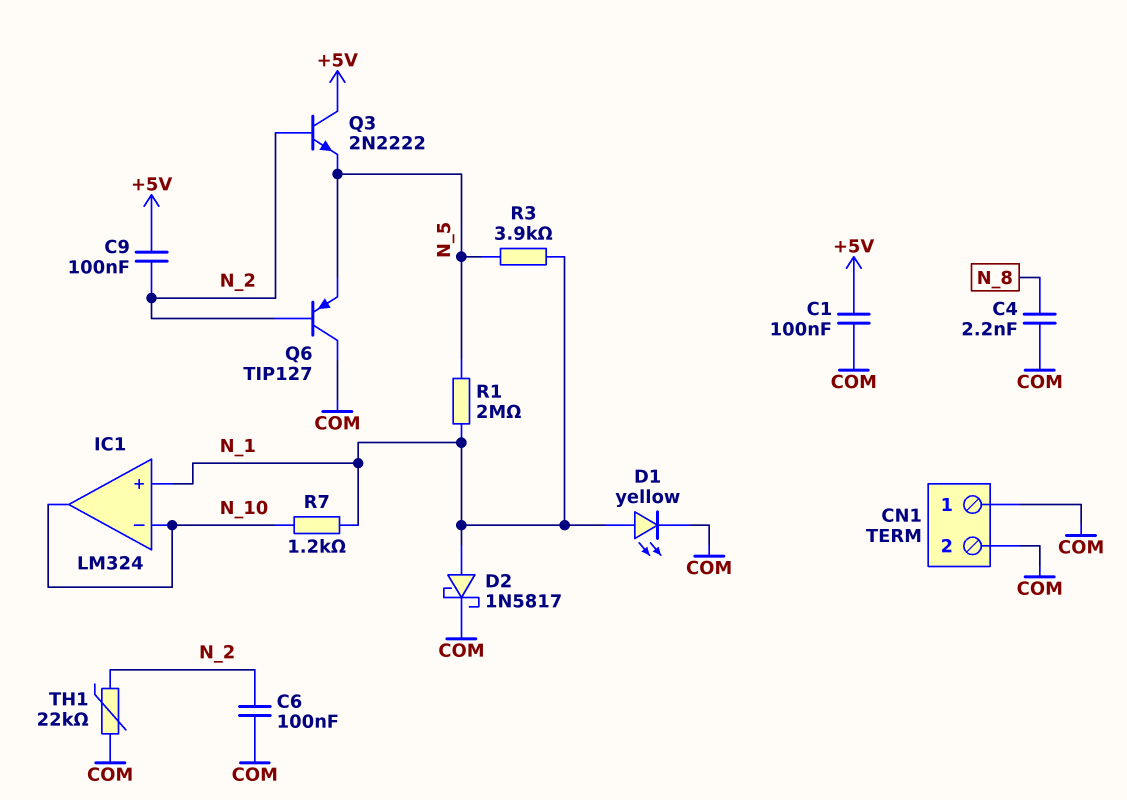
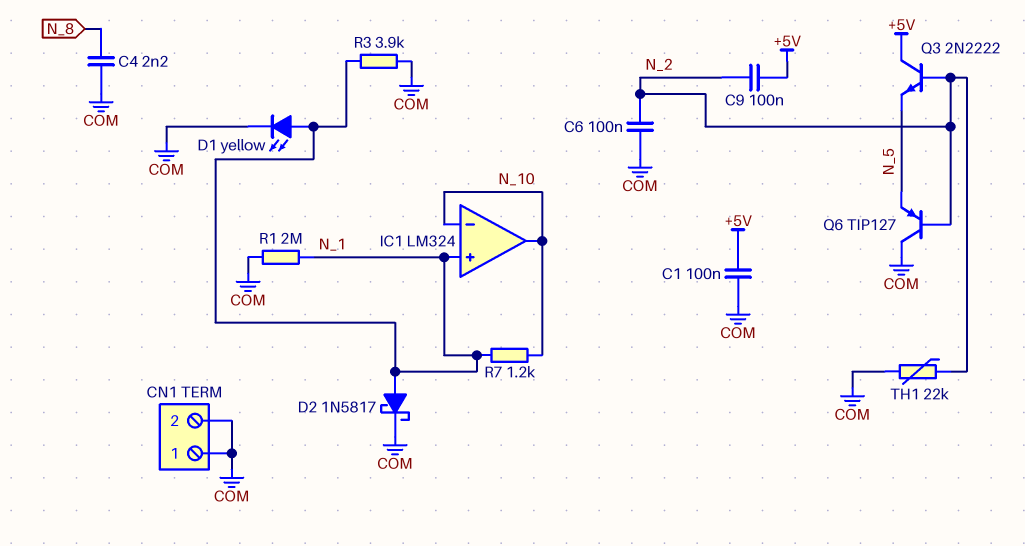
R1: 2M (N_1, N_5) -> 2M (COM, N_1)
R3: 3.9k (N_1, N_5) -> 3.9k (COM, N_1)

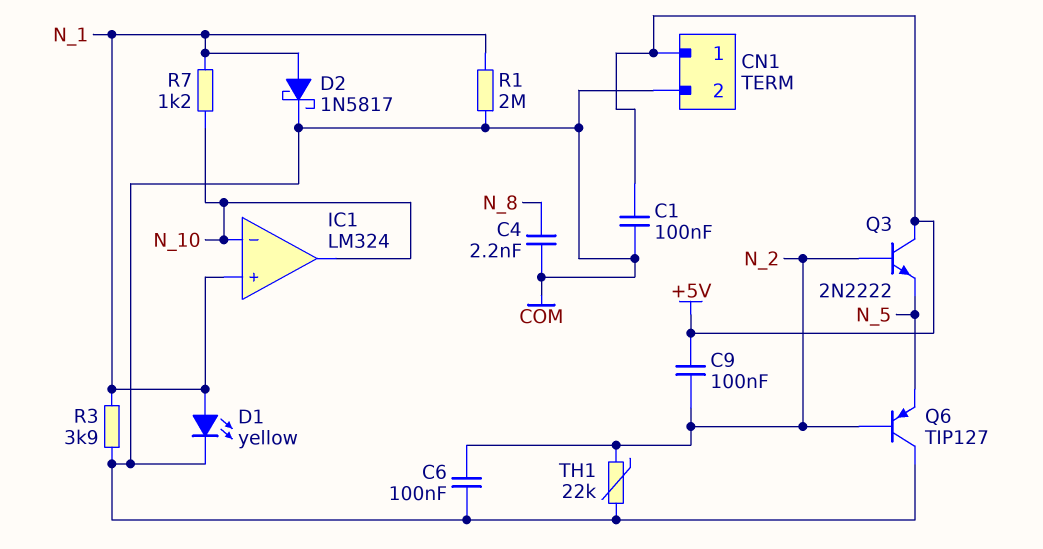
CN1 pin 1: COM -> +5V

